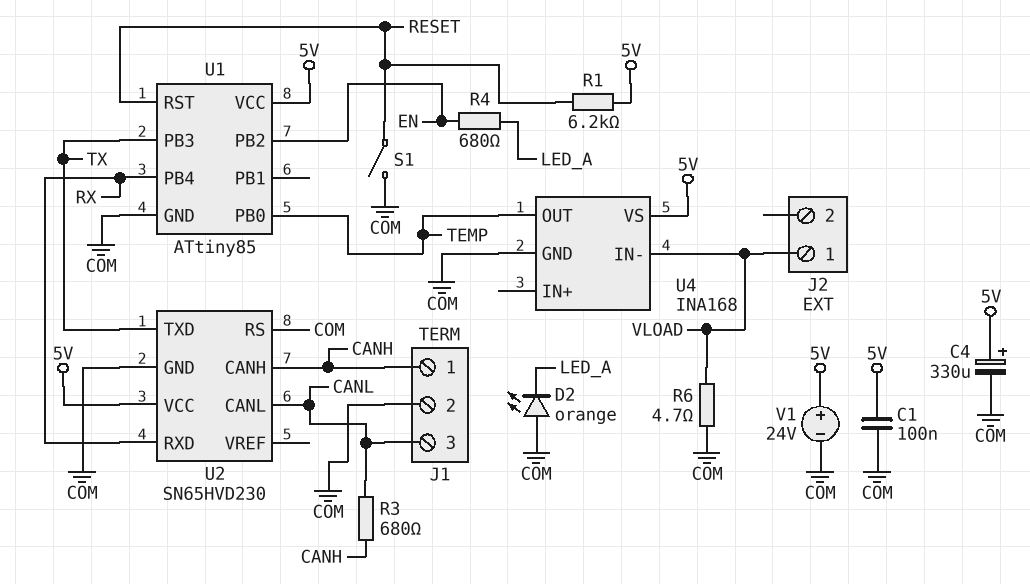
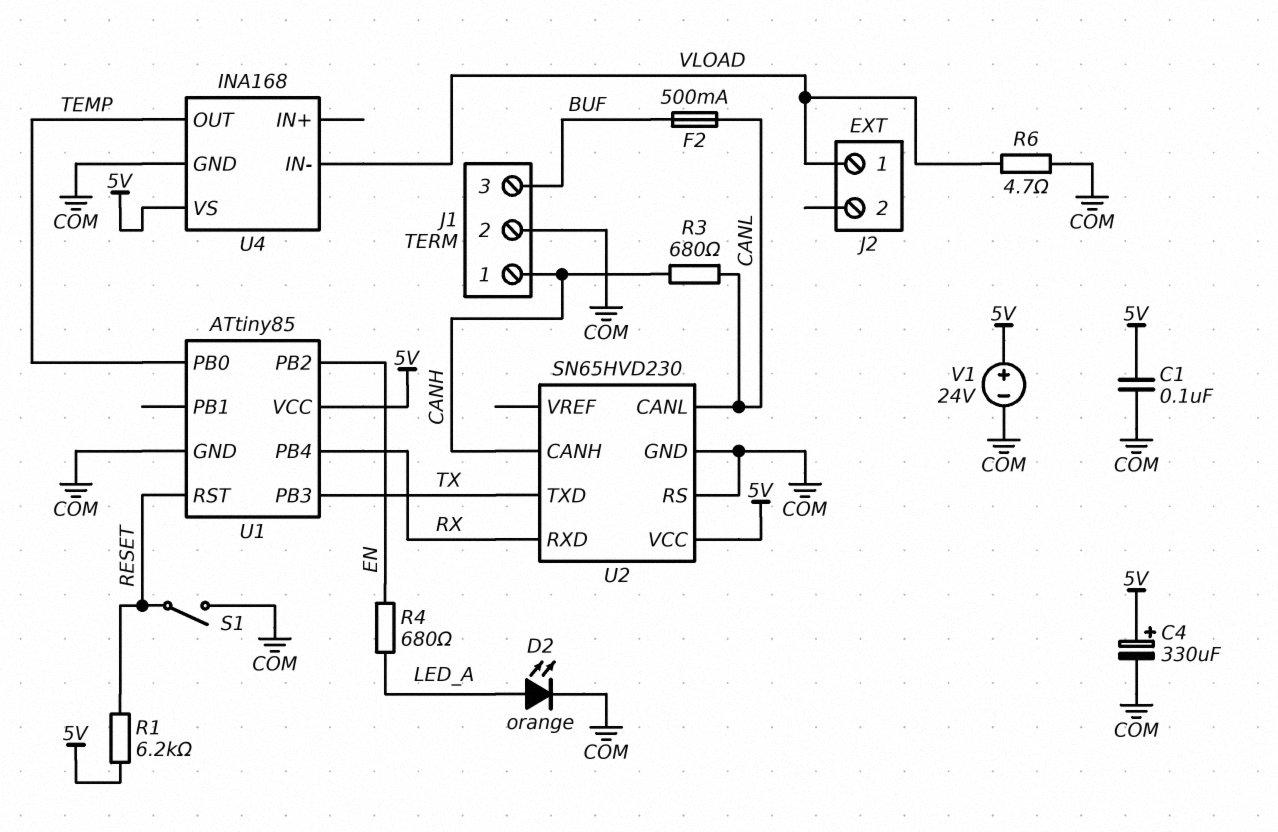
D2: LED orange (A COM, K LED_A) -> LED orange (A LED_A, K COM)
F2: none -> 500mA (BUF, CANL)
J1 pin 3: CANL -> BUF

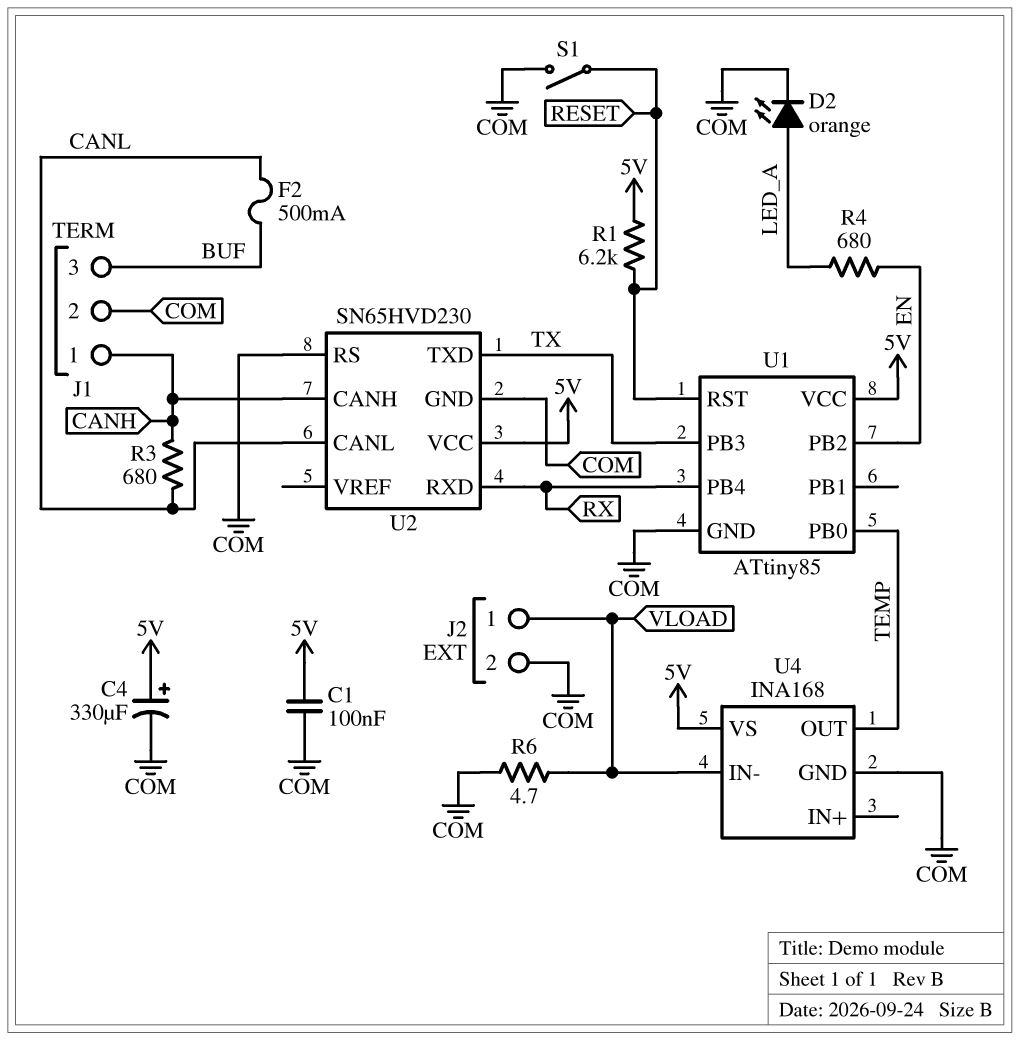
J2 pin 2: none -> COM
V1: 24V (plus 5V, minus COM) -> none

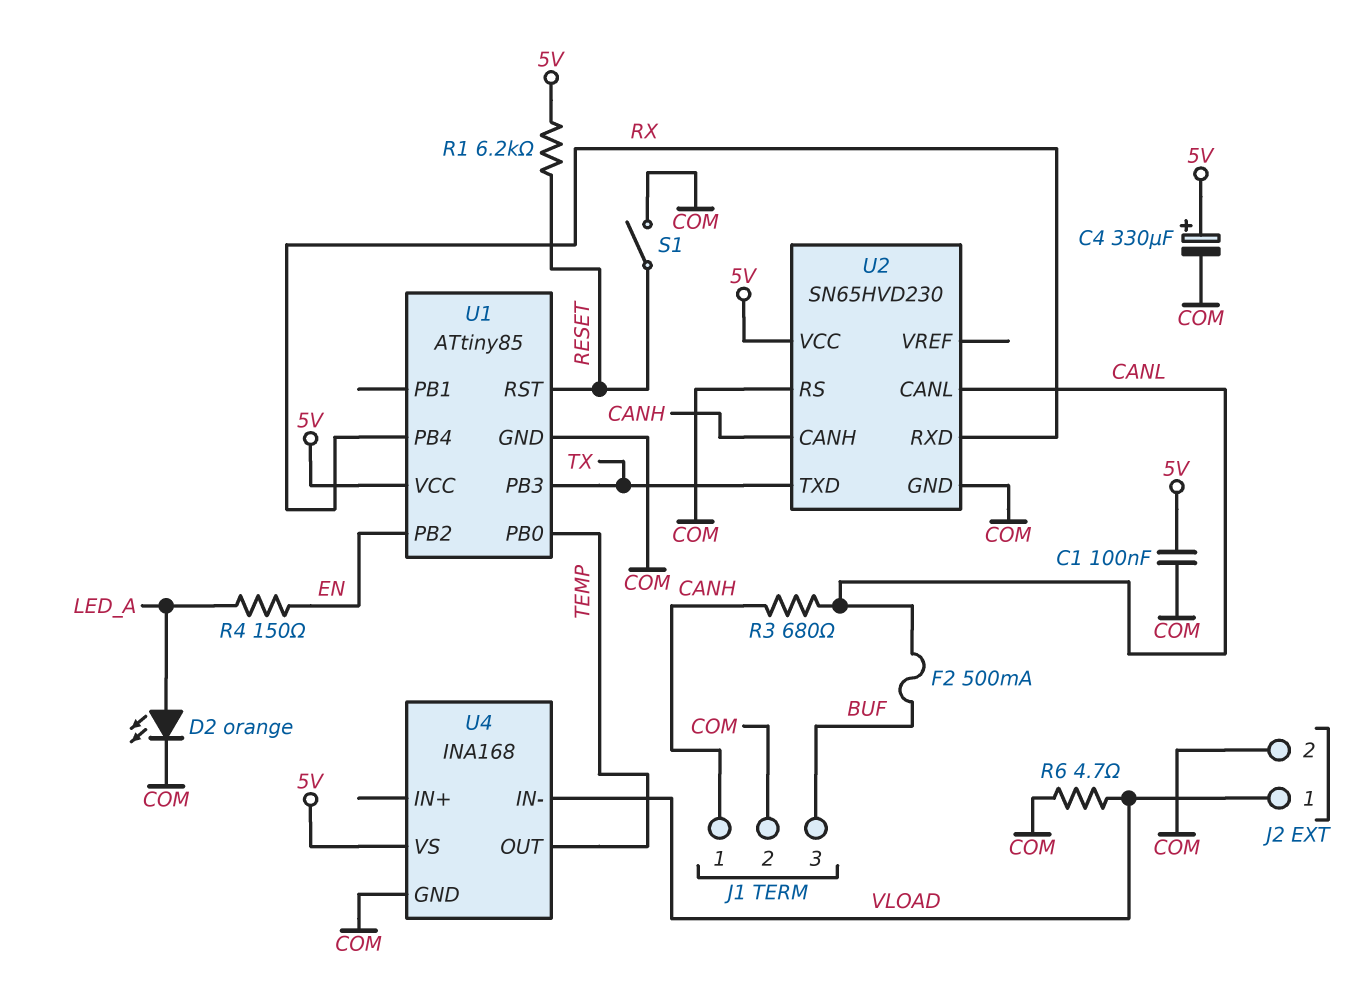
R4: 680 (EN, LED_A) -> 150 (EN, LED_A)

